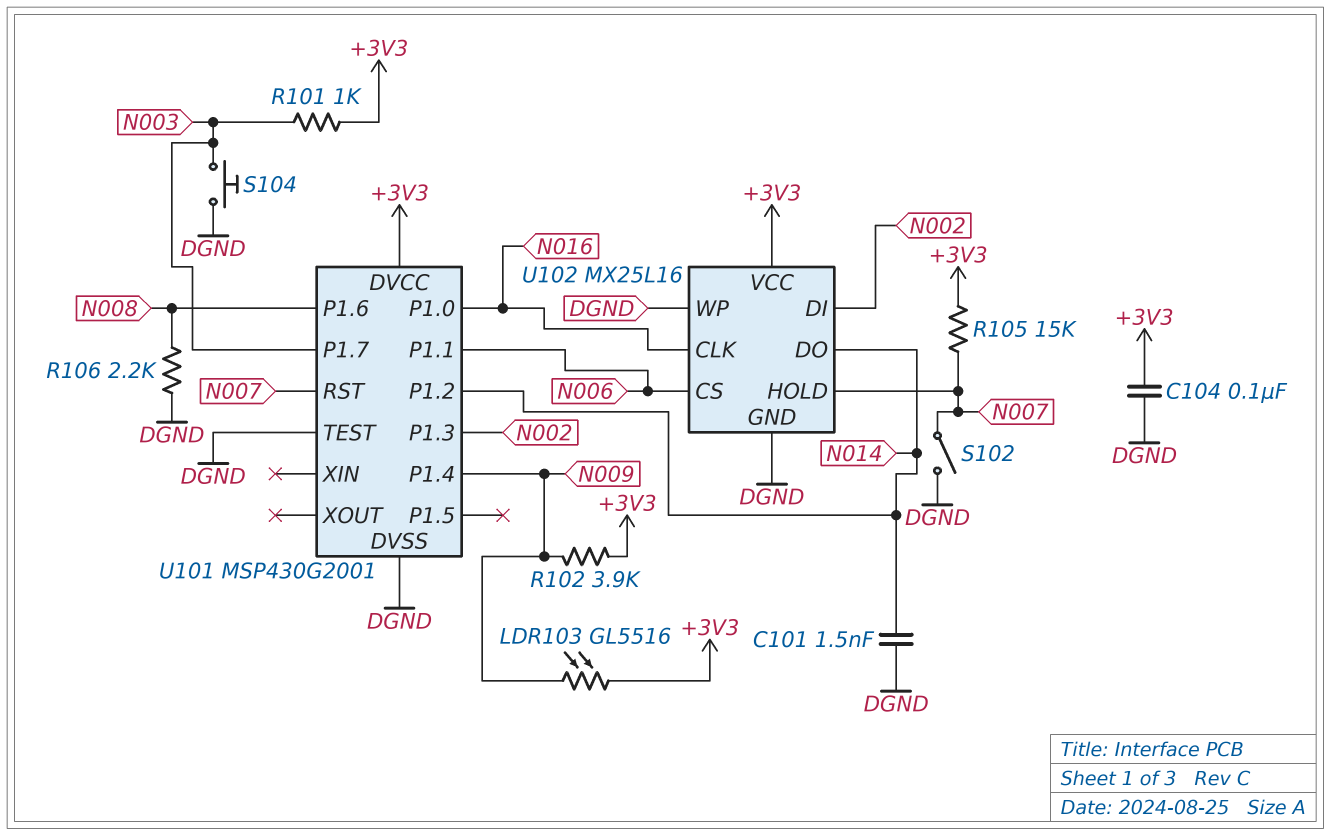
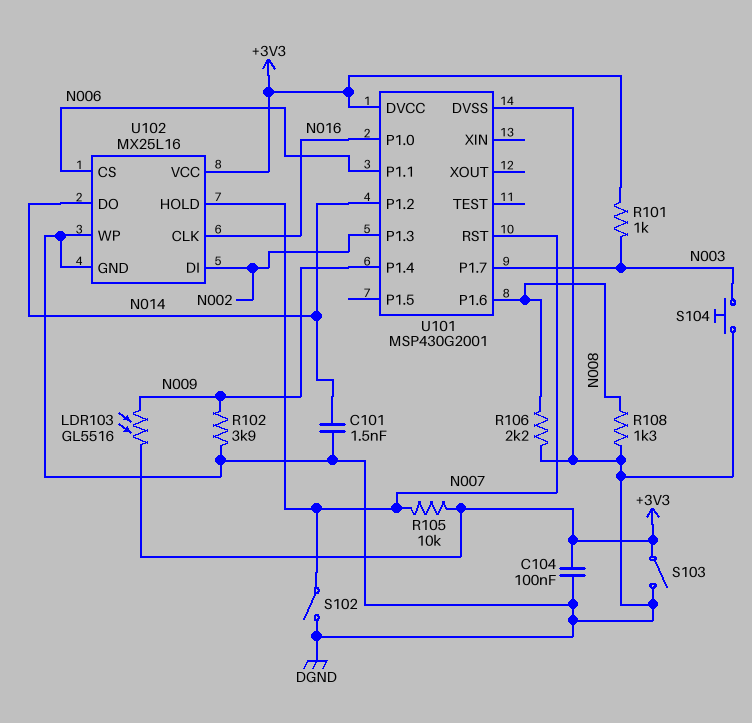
R102: 3.9k (+3V3, N009) -> 3.9k (DGND, N009)
R105: 15k (+3V3, N007) -> 10k (+3V3, N007)
R108: none -> 1.3k (DGND, N008)
S103: none -> switch (+3V3, DGND)
U101 pin TEST: DGND -> none

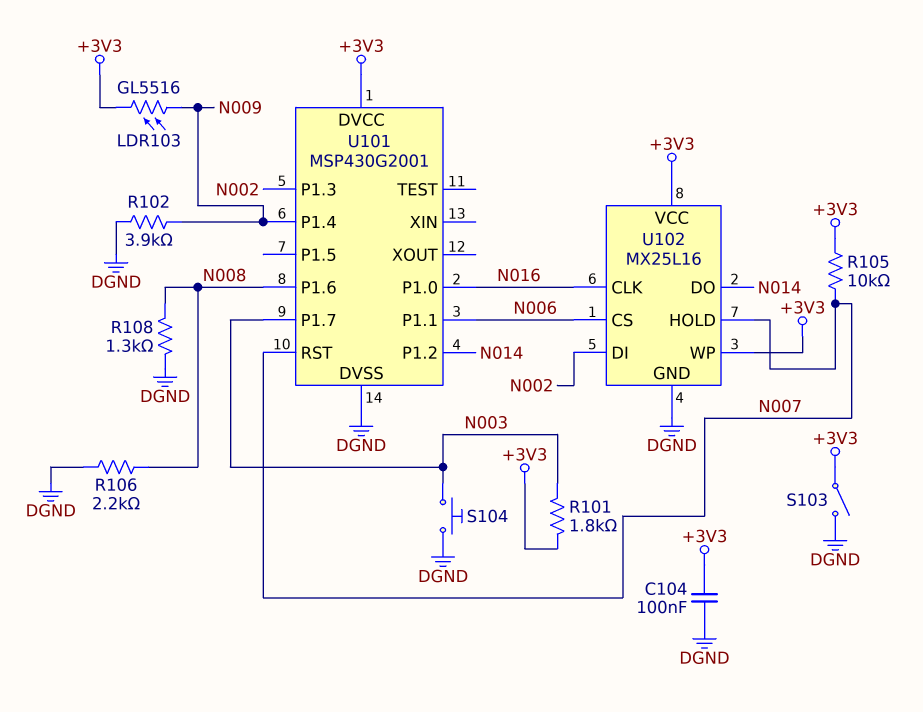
C101: 1.5nF (DGND, N014) -> none
R101: 1k (+3V3, N003) -> 1.8k (+3V3, N003)
S102: switch (DGND, N007) -> none
U102 pin WP: DGND -> +3V3

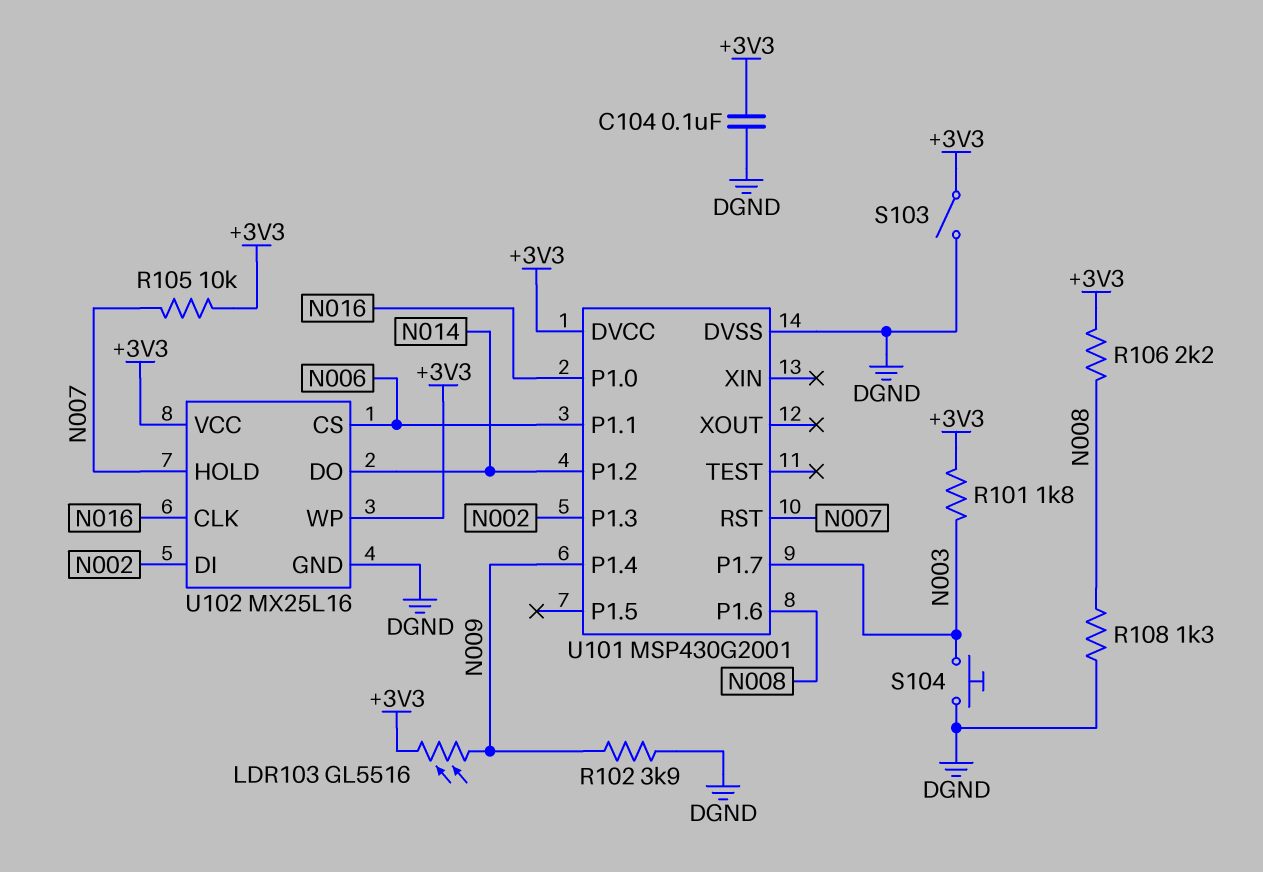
R106: 2.2k (DGND, N008) -> 2.2k (+3V3, N008)

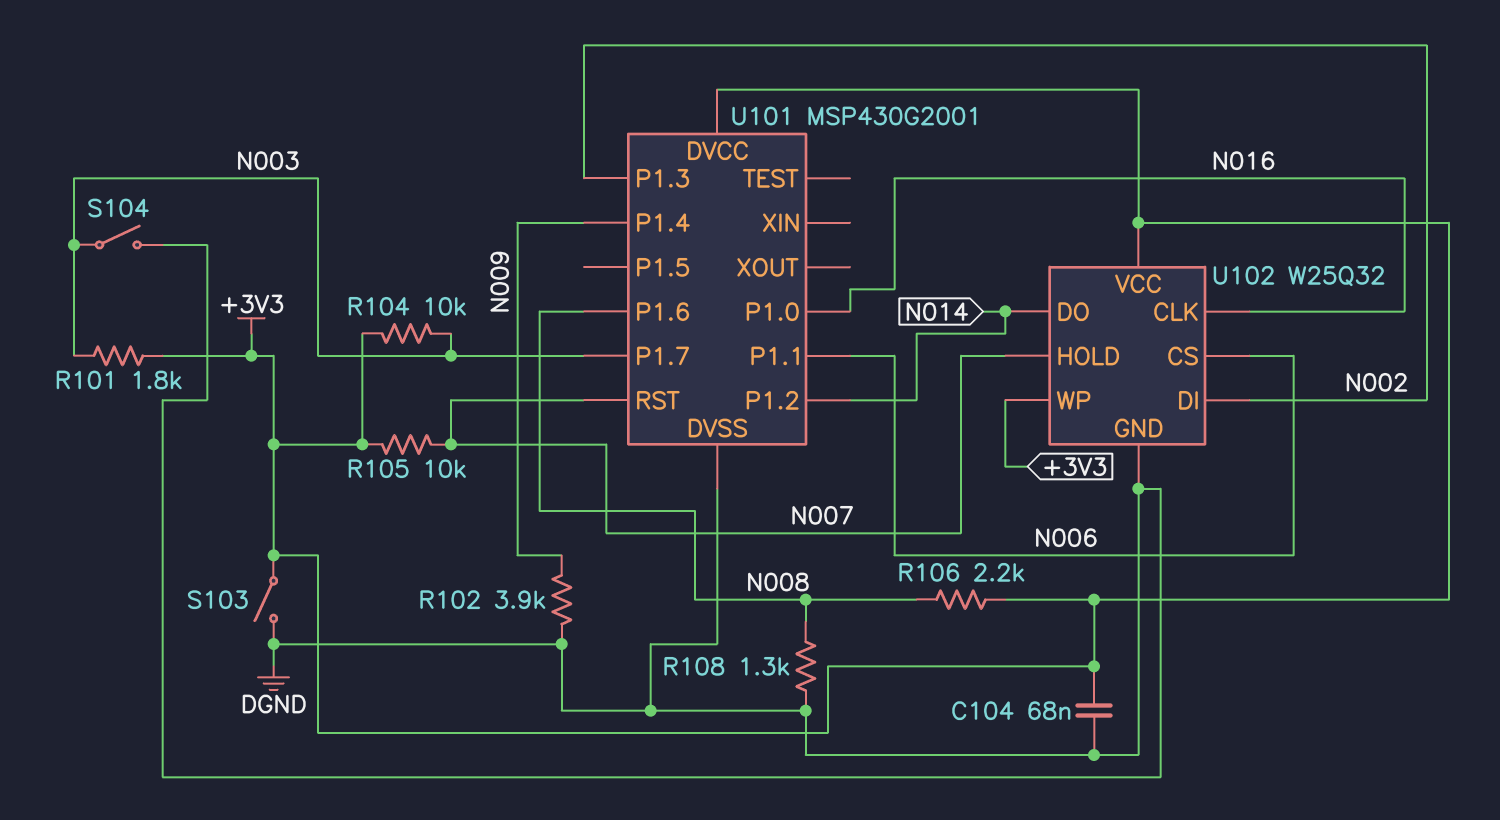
C104: 100nF (+3V3, DGND) -> 68nF (+3V3, DGND)
LDR103: GL5516 (+3V3, N009) -> none
R104: none -> 10k (+3V3, N003)
S104: button (DGND, N003) -> switch (DGND, N003)
U102: MX25L16 -> W25Q32

